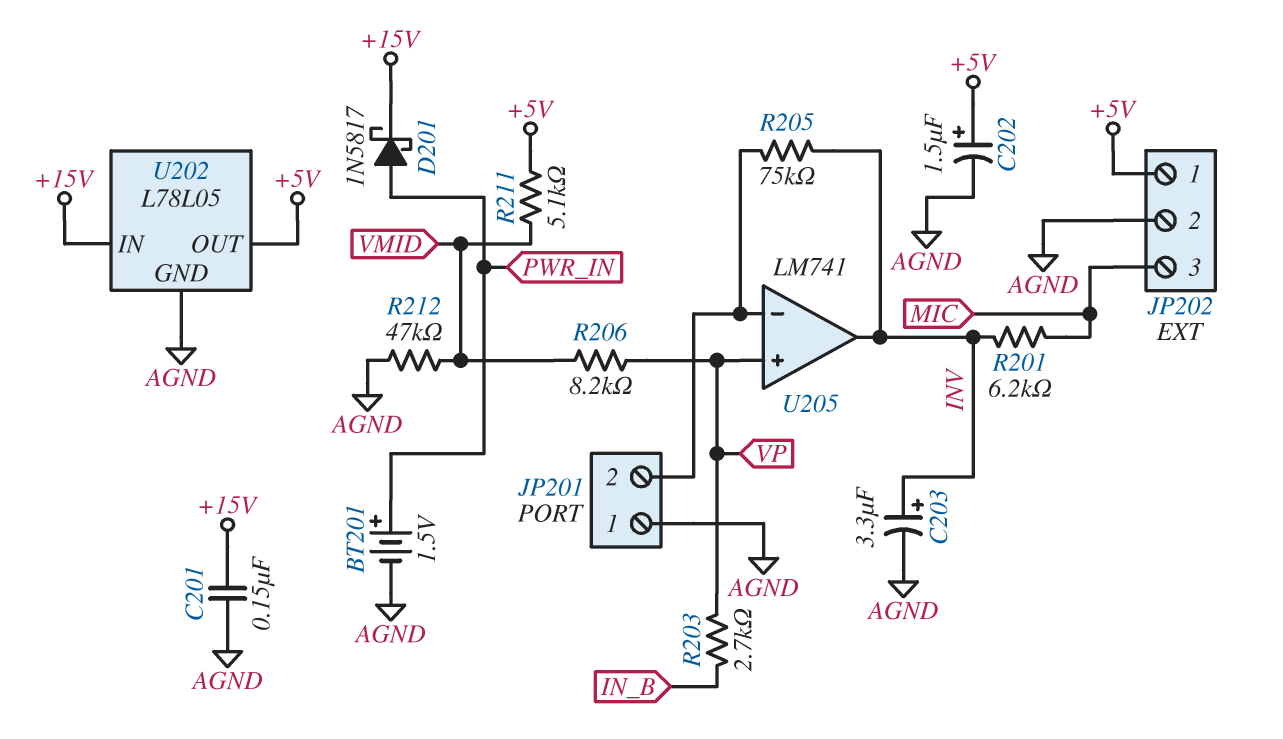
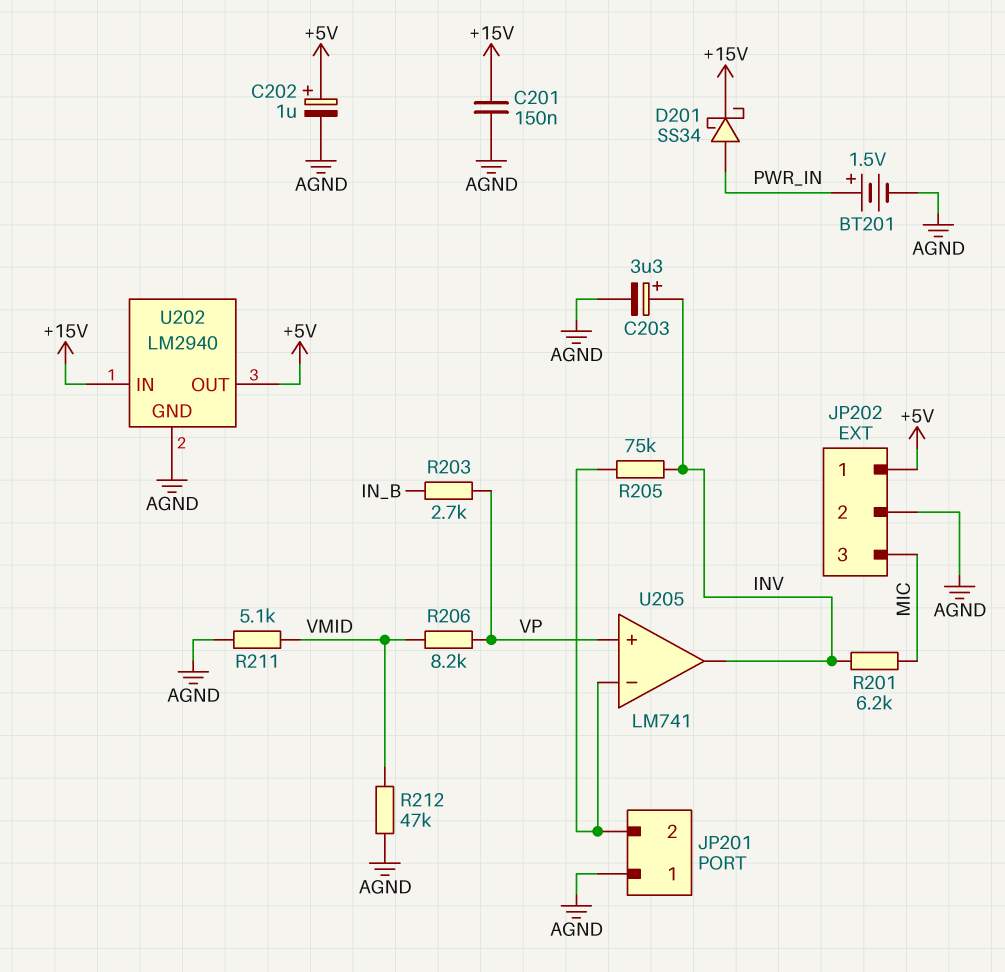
C202: 1.5uF (plus +5V, minus AGND) -> 1uF (plus +5V, minus AGND)
D201: schottky 1N5817 (A PWR_IN, K +15V) -> schottky SS34 (A PWR_IN, K +15V)
R211: 5.1k (+5V, VMID) -> 5.1k (AGND, VMID)
U202: L78L05 -> LM2940

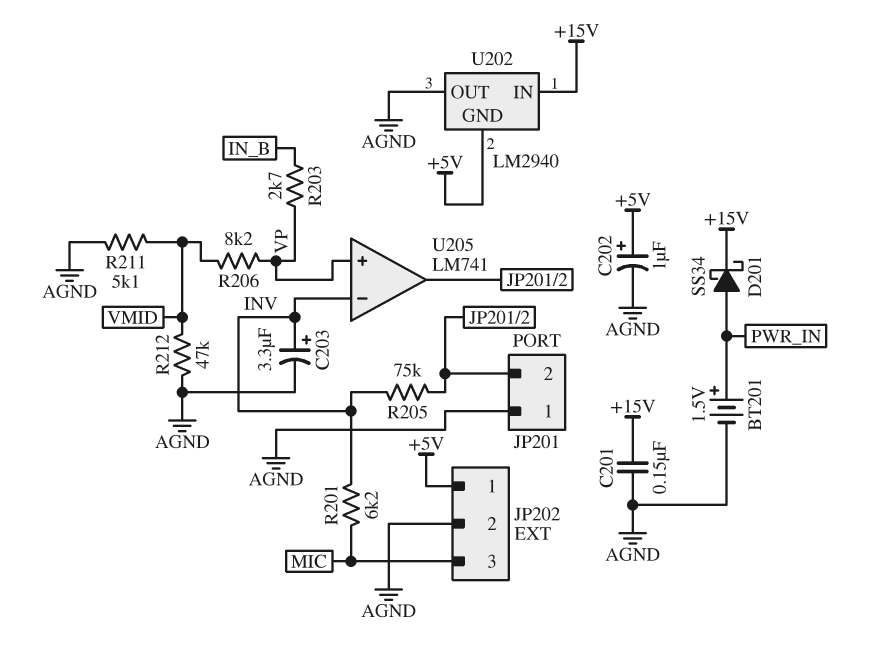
U202 pin GND: AGND -> +5V
U202 pin OUT: +5V -> AGND
U205 pin in-: JP201/2 -> INV
U205 pin out: INV -> JP201/2

